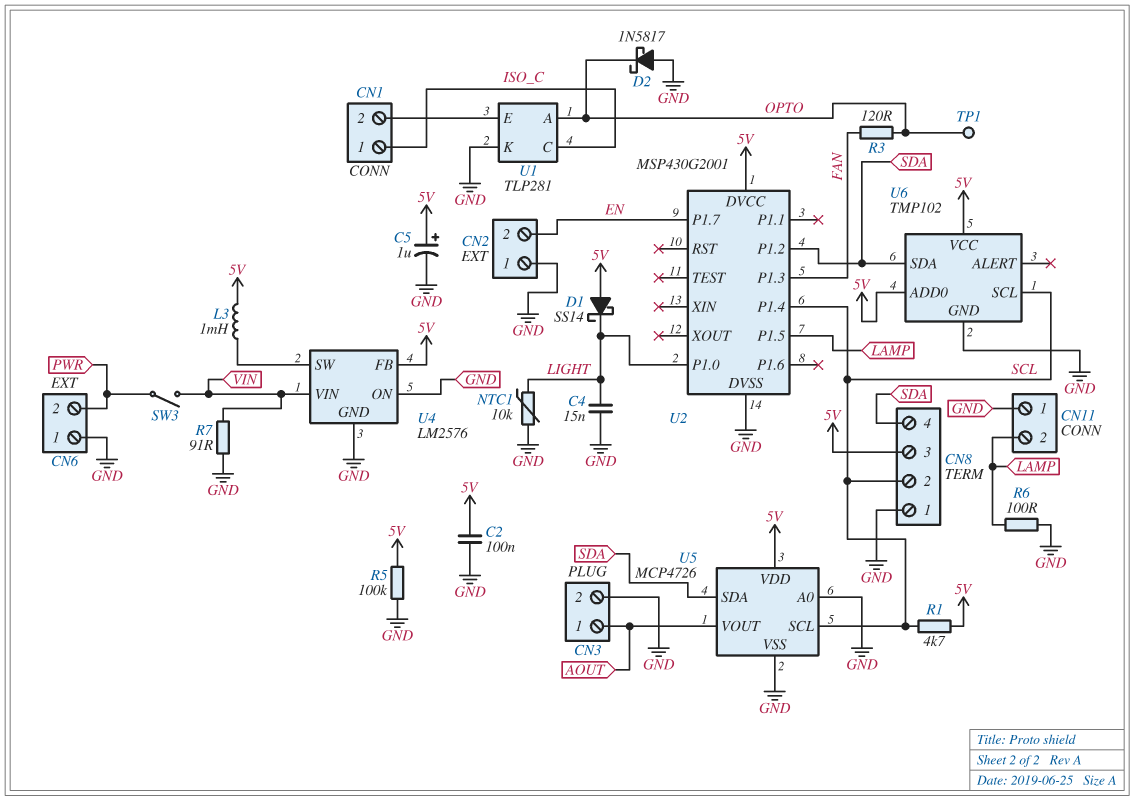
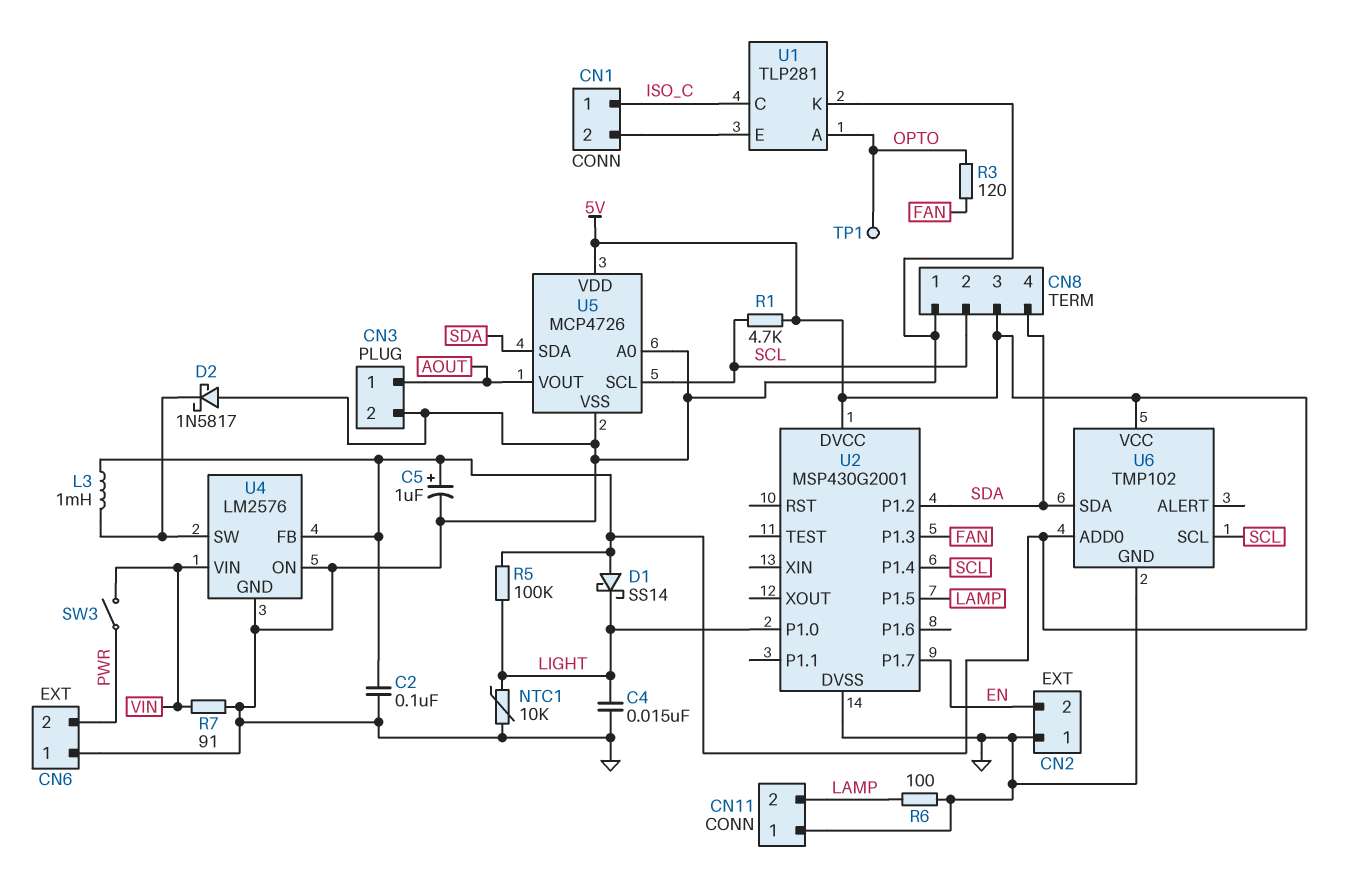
D2: schottky 1N5817 (A GND, K OPTO) -> schottky 1N5817 (A GND, K U4/SW)
R5: 100k (5V, GND) -> 100k (5V, LIGHT)

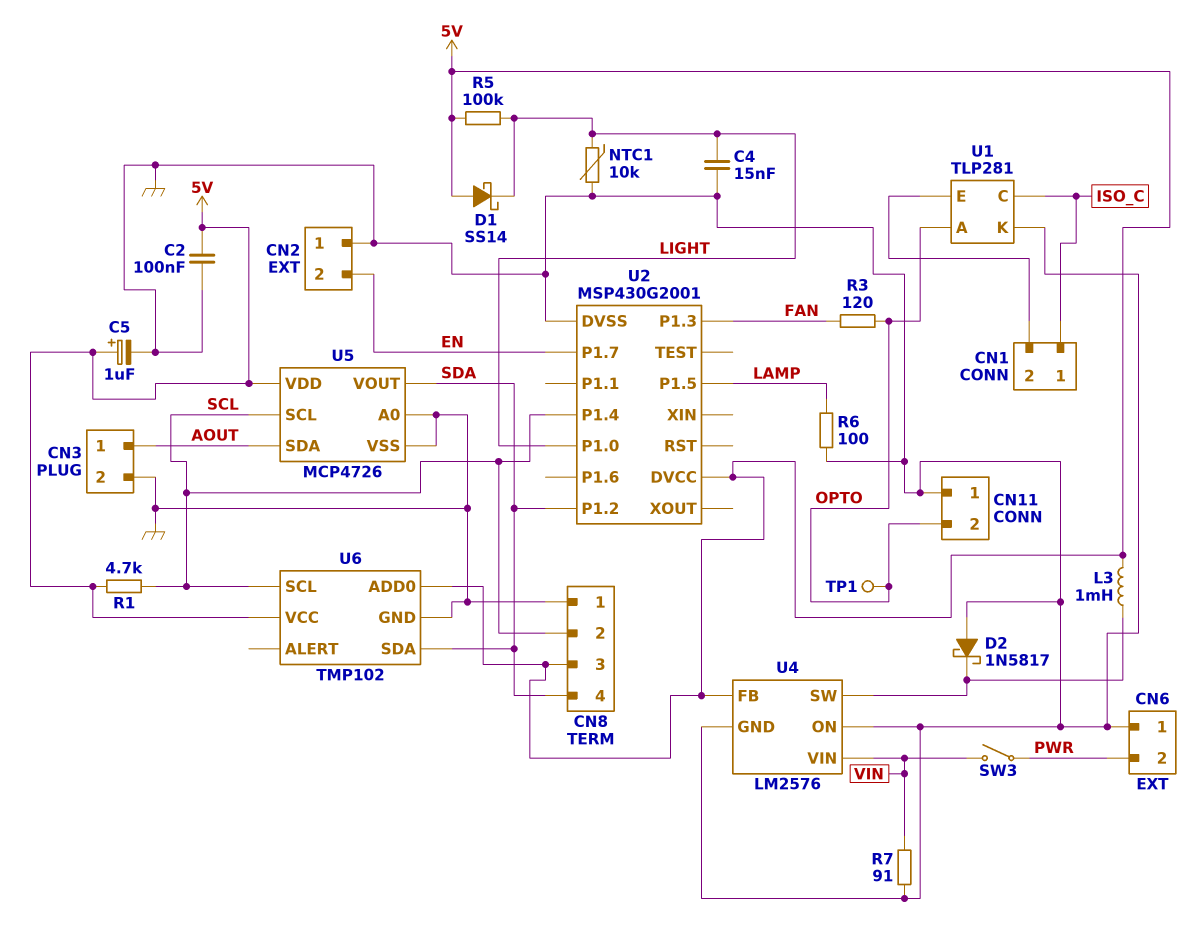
CN11 pin 2: LAMP -> OPTO
U5 pin SDA: SDA -> AOUT
U5 pin VOUT: AOUT -> SDA

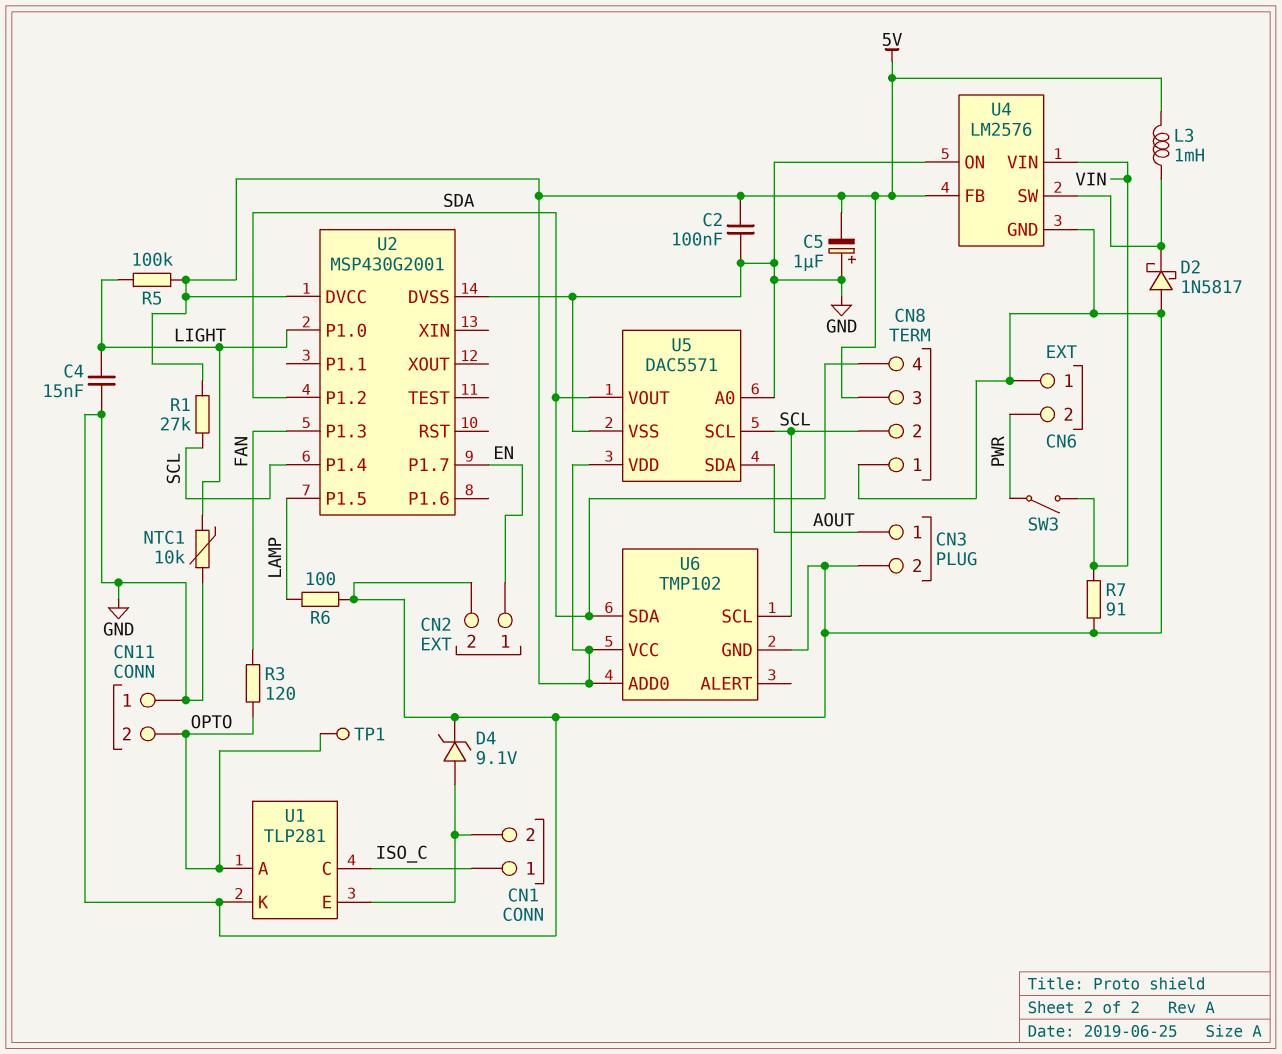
C5: 1uF (plus 5V, minus GND) -> 1uF (plus GND, minus 5V)
CN2 pin 1: GND -> EN
CN2 pin 2: EN -> GND
D1: schottky SS14 (A 5V, K LIGHT) -> none
D4: none -> zener 9.1V (A CN1/2, K GND)
R1: 4.7k (5V, SCL) -> 27k (5V, SCL)
U5: MCP4726 -> DAC5571

